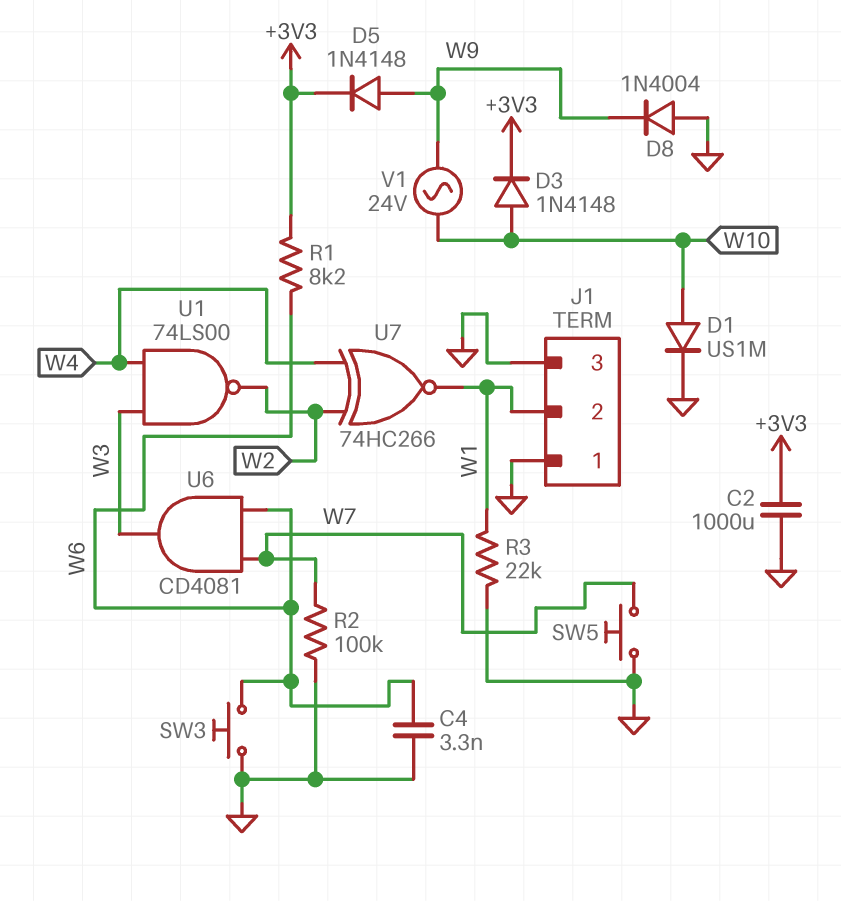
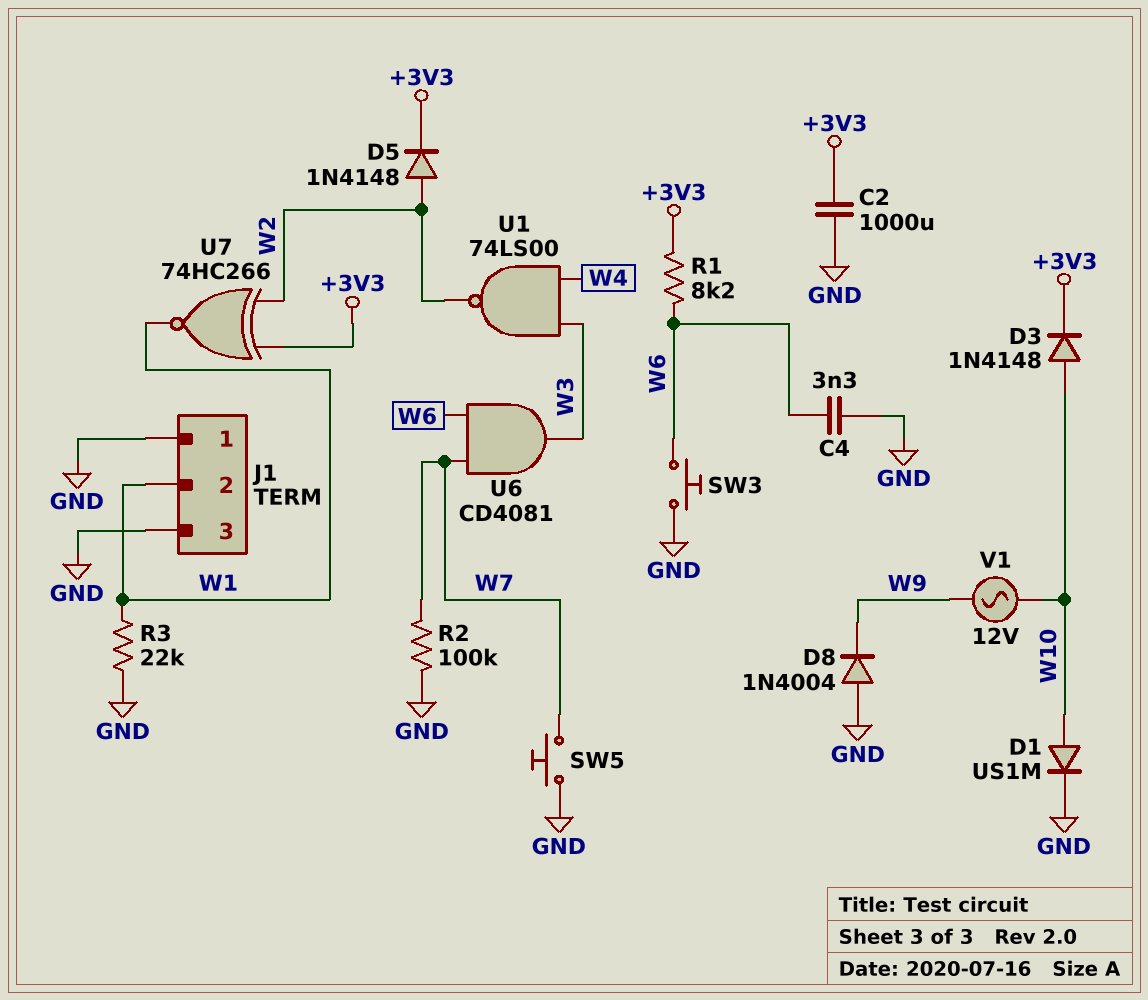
D5: diode 1N4148 (A W9, K +3V3) -> diode 1N4148 (A W2, K +3V3)
U7: XNOR 74HC266 (in W2, in W4, out W1) -> XNOR 74HC266 (in +3V3, in W2, out W1)
V1: AC 24V (W9, W10) -> AC 12V (W9, W10)

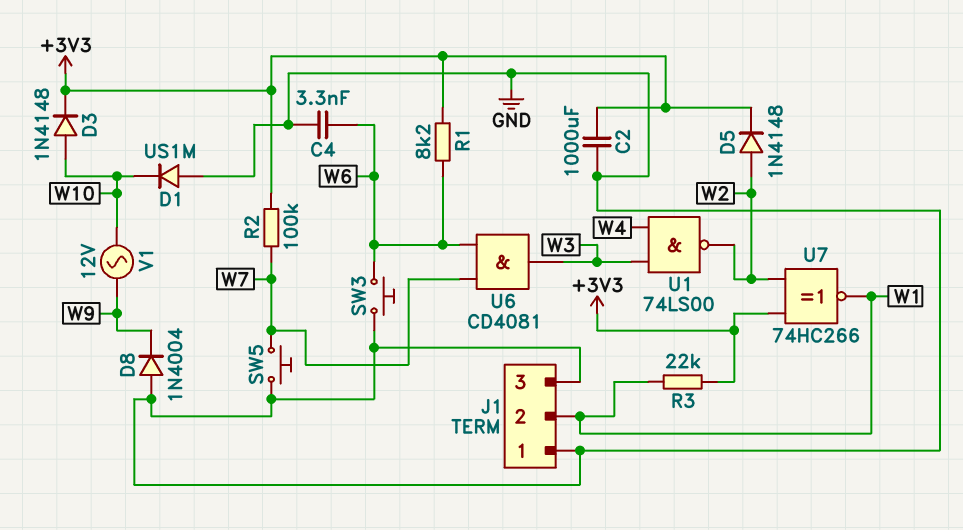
D1: diode US1M (A W10, K GND) -> diode US1M (A GND, K W10)
R2: 100k (GND, W7) -> 100k (+3V3, W7)
R3: 22k (GND, W1) -> 22k (+3V3, W1)

